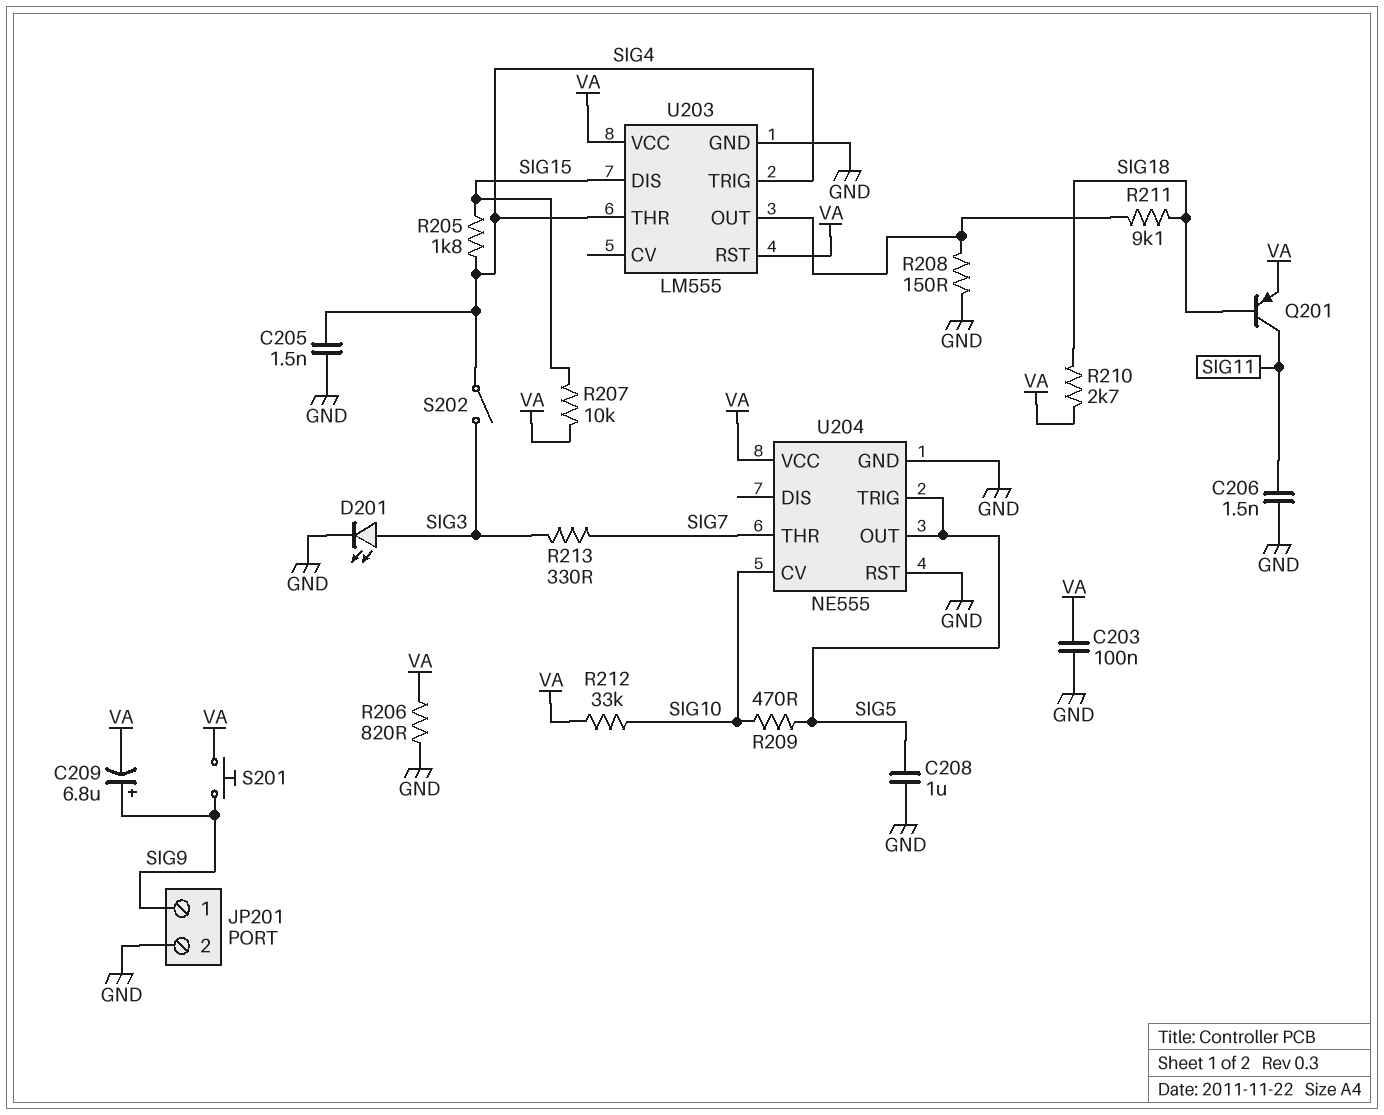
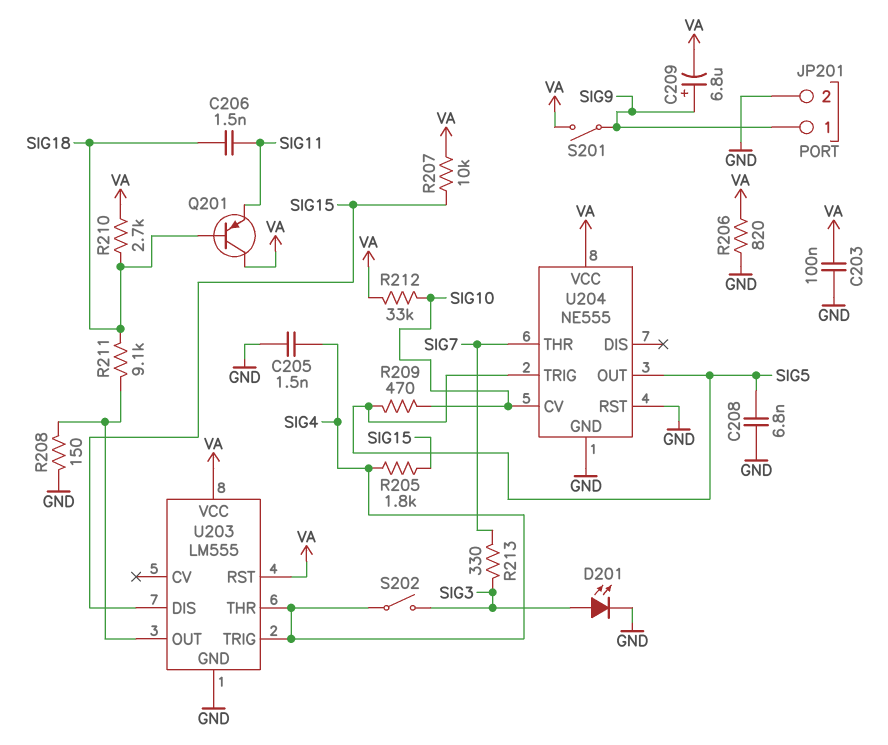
C206: 1.5nF (GND, SIG11) -> 1.5nF (SIG11, SIG18)
C208: 1uF (GND, SIG5) -> 6.8nF (GND, SIG5)
Q201: PNP (B SIG18, C SIG11, E VA) -> PNP (B SIG18, C VA, E SIG11)
S201: button (SIG9, VA) -> switch (SIG9, VA)

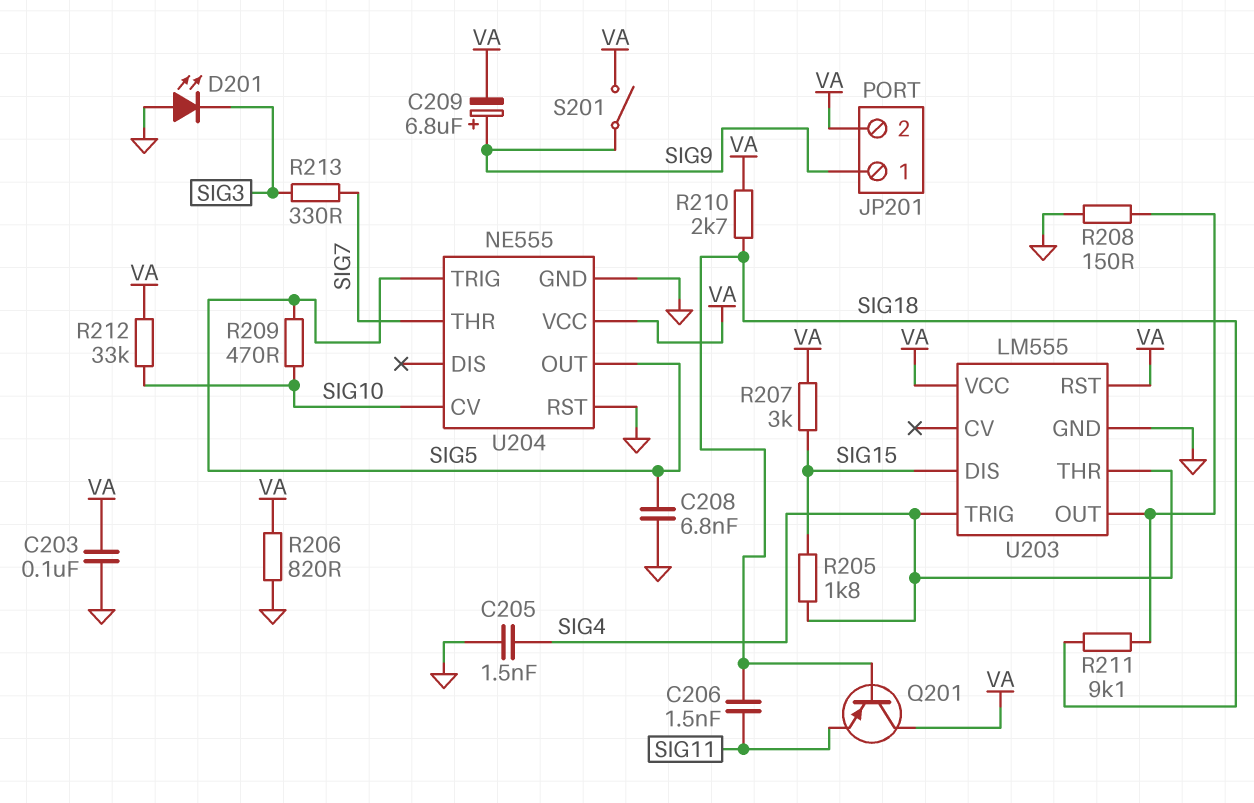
D201: LED (A SIG3, K GND) -> LED (A GND, K SIG3)
JP201 pin 2: GND -> VA
R207: 10k (SIG15, VA) -> 3k (SIG15, VA)
S202: switch (SIG3, SIG4) -> none

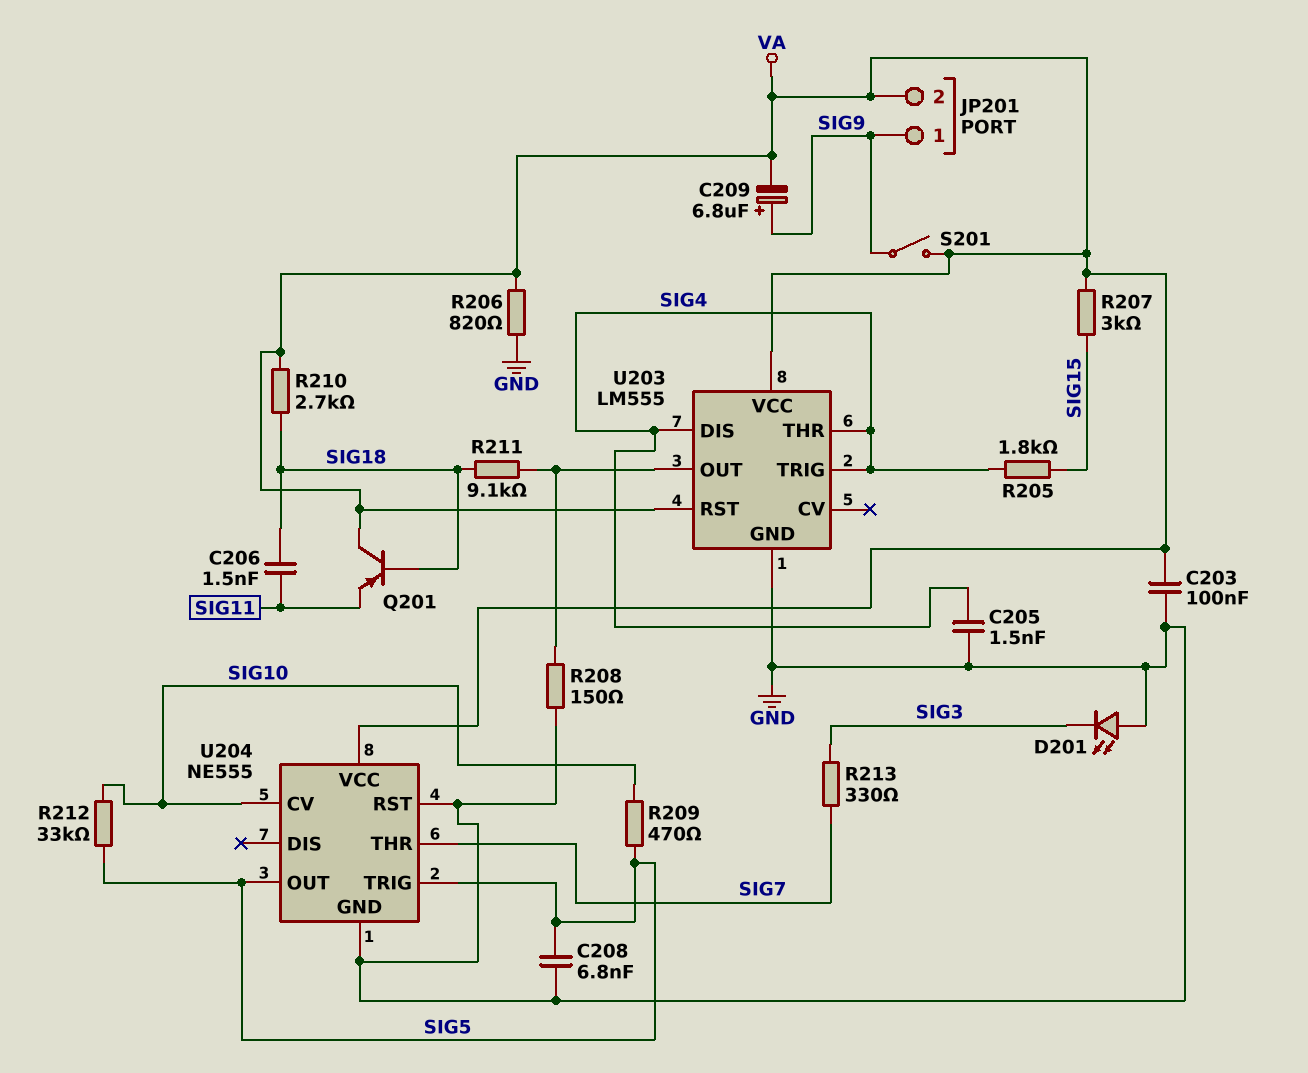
R212: 33k (SIG10, VA) -> 33k (SIG5, SIG10)
U203 pin DIS: SIG15 -> SIG4

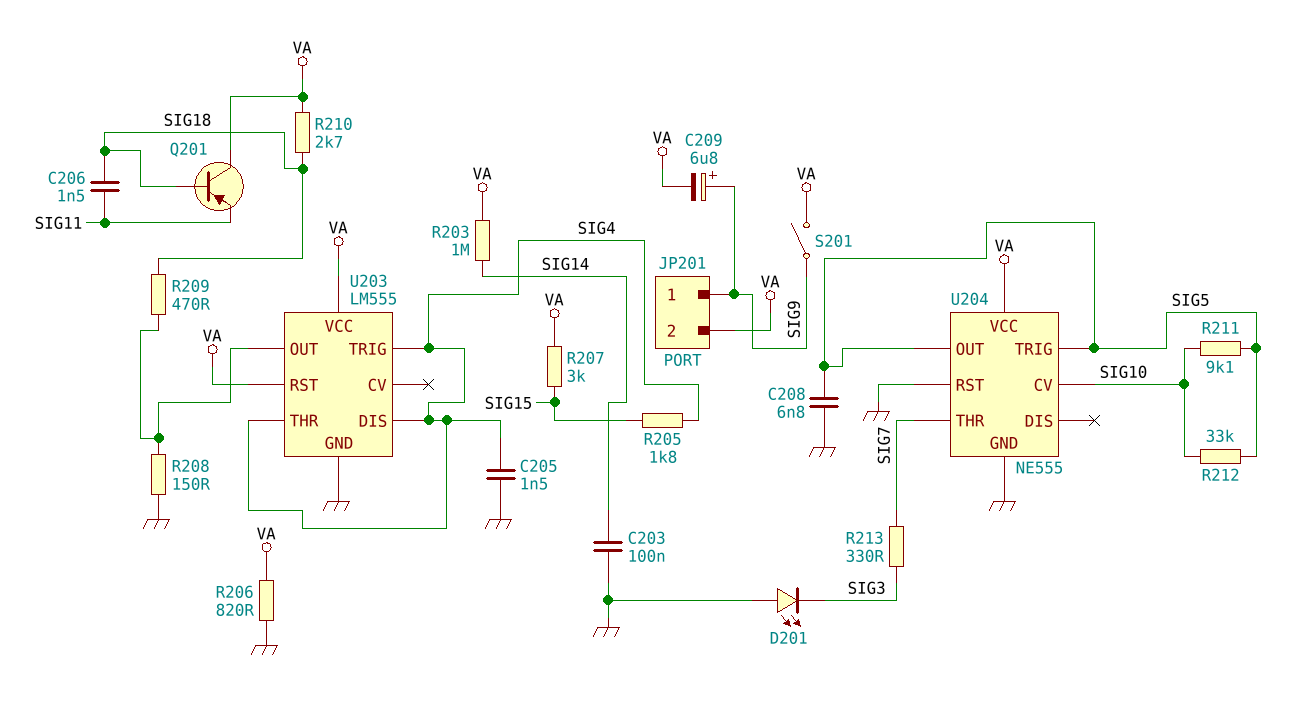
C203: 100nF (GND, VA) -> 100nF (GND, SIG14)
R203: none -> 1M (SIG14, VA)
R209: 470 (SIG5, SIG10) -> 470 (SIG18, U203/OUT)
R211: 9.1k (SIG18, U203/OUT) -> 9.1k (SIG5, SIG10)

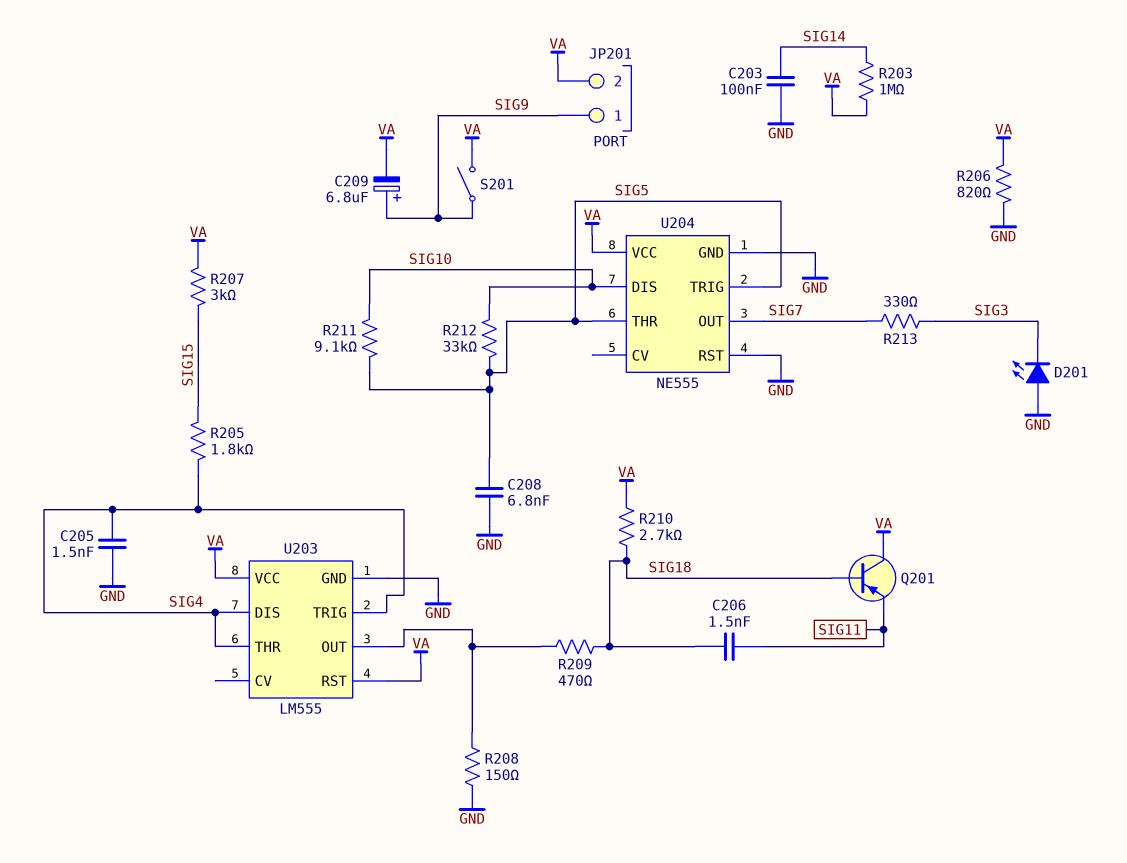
U204 pin CV: SIG10 -> none
U204 pin DIS: none -> SIG10
U204 pin OUT: SIG5 -> SIG7
U204 pin THR: SIG7 -> SIG5

